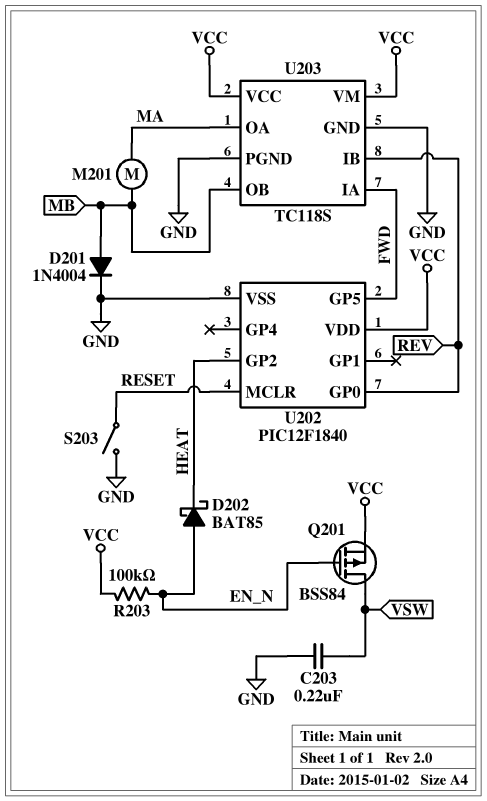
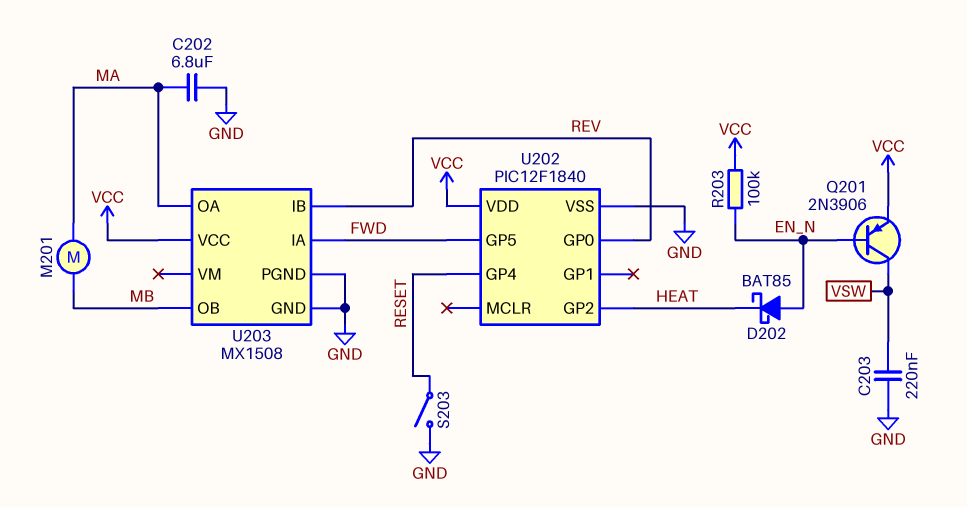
C202: none -> 6.8uF (GND, MA)
D201: diode 1N4004 (A MB, K GND) -> none
Q201: PMOS BSS84 (G EN_N, D VSW, S VCC) -> PNP 2N3906 (B EN_N, C VSW, E VCC)
U202 pin GP4: none -> RESET
U202 pin MCLR: RESET -> none
U203: TC118S -> MX1508
U203 pin VM: VCC -> none

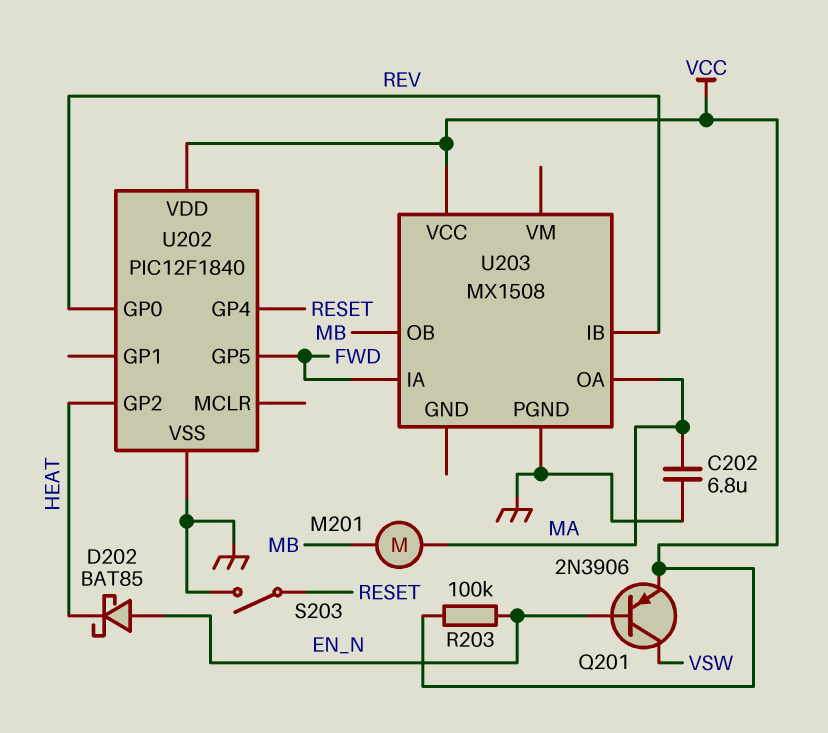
C203: 220nF (GND, VSW) -> none
U203 pin GND: GND -> none

